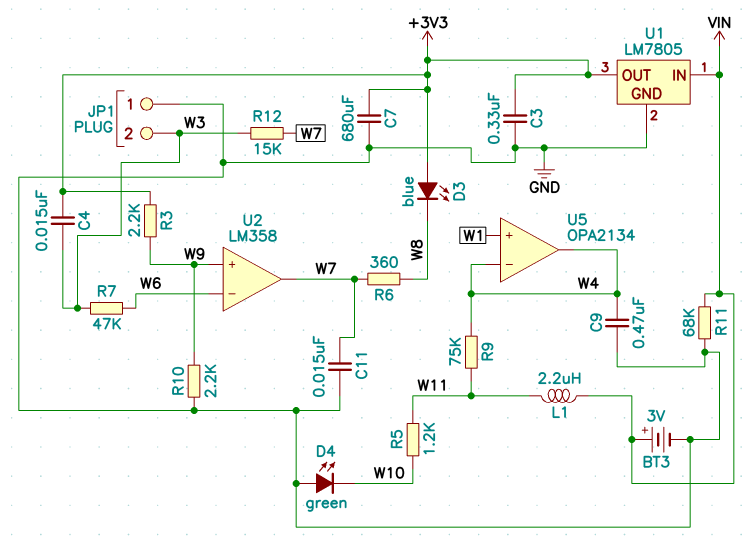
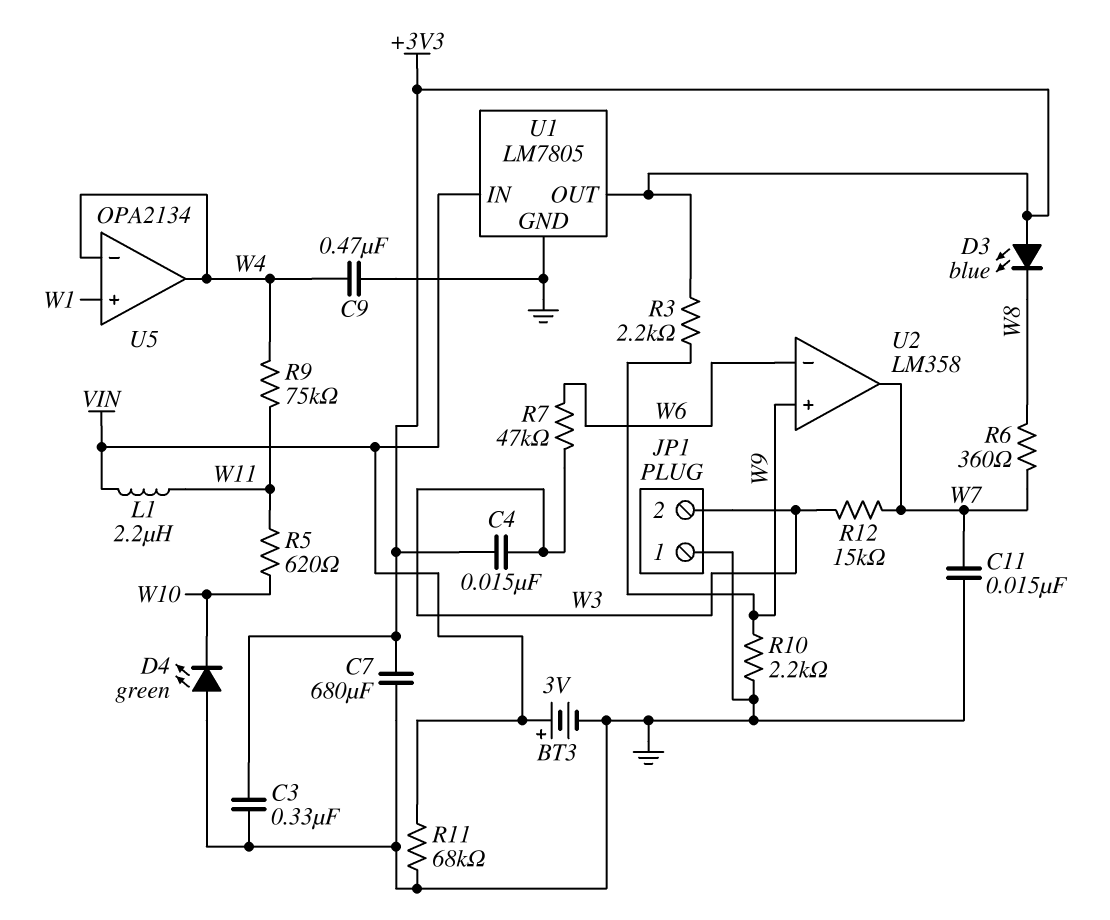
R5: 1.2k (W10, W11) -> 620 (W10, W11)

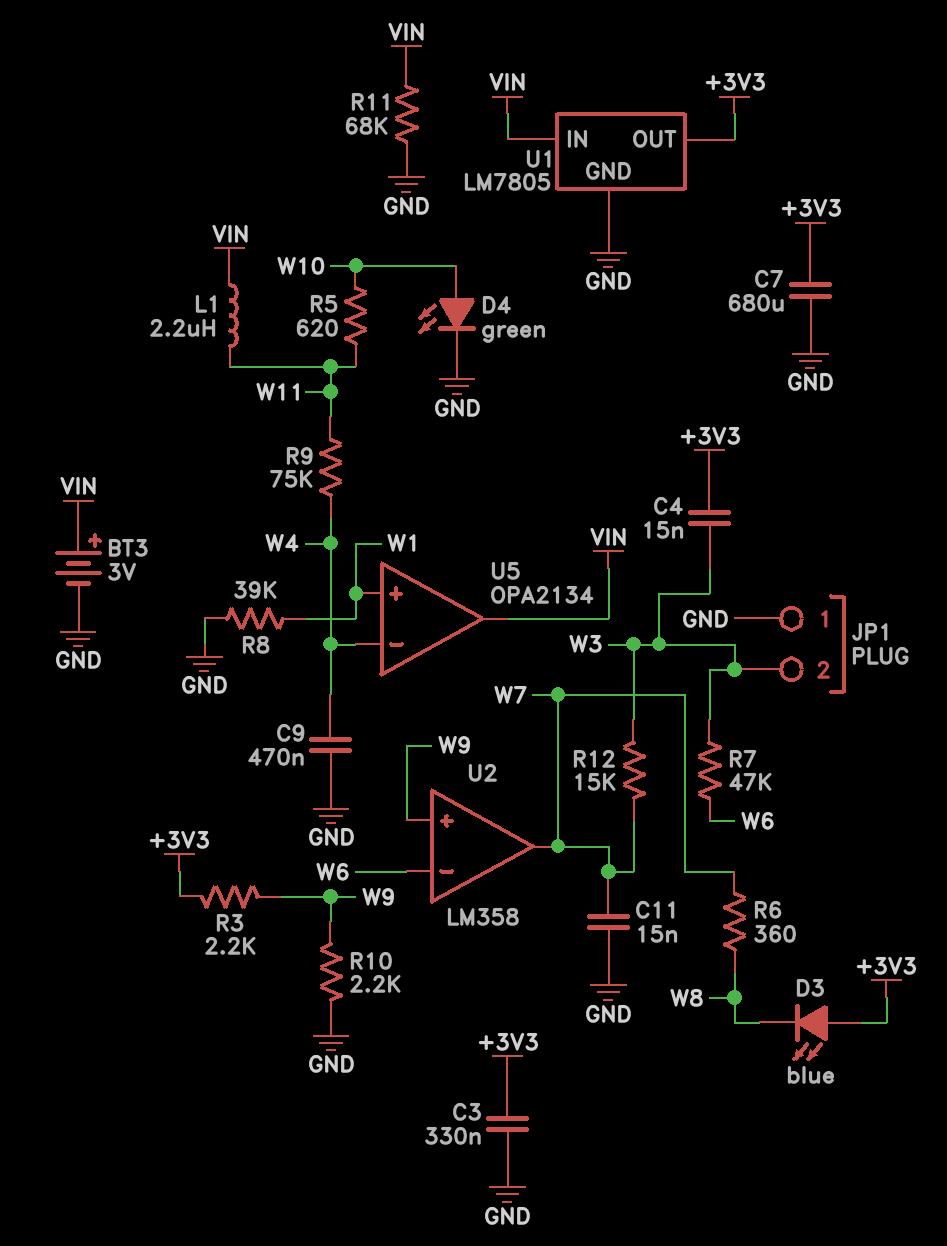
D4: LED green (A GND, K W10) -> LED green (A W10, K GND)
R8: none -> 39k (GND, W1)
U5 pin out: W4 -> VIN

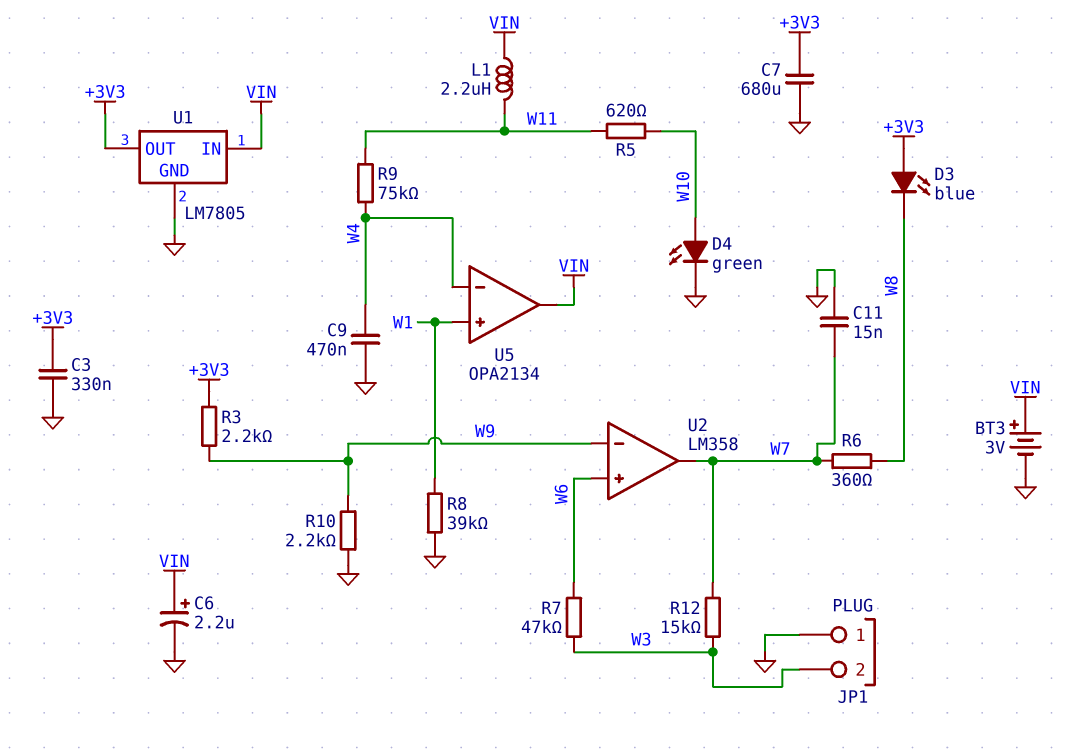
C4: 15nF (+3V3, W3) -> none
C6: none -> 2.2uF (plus VIN, minus GND)
R11: 68k (GND, VIN) -> none
U2 pin in+: W9 -> W6
U2 pin in-: W6 -> W9

